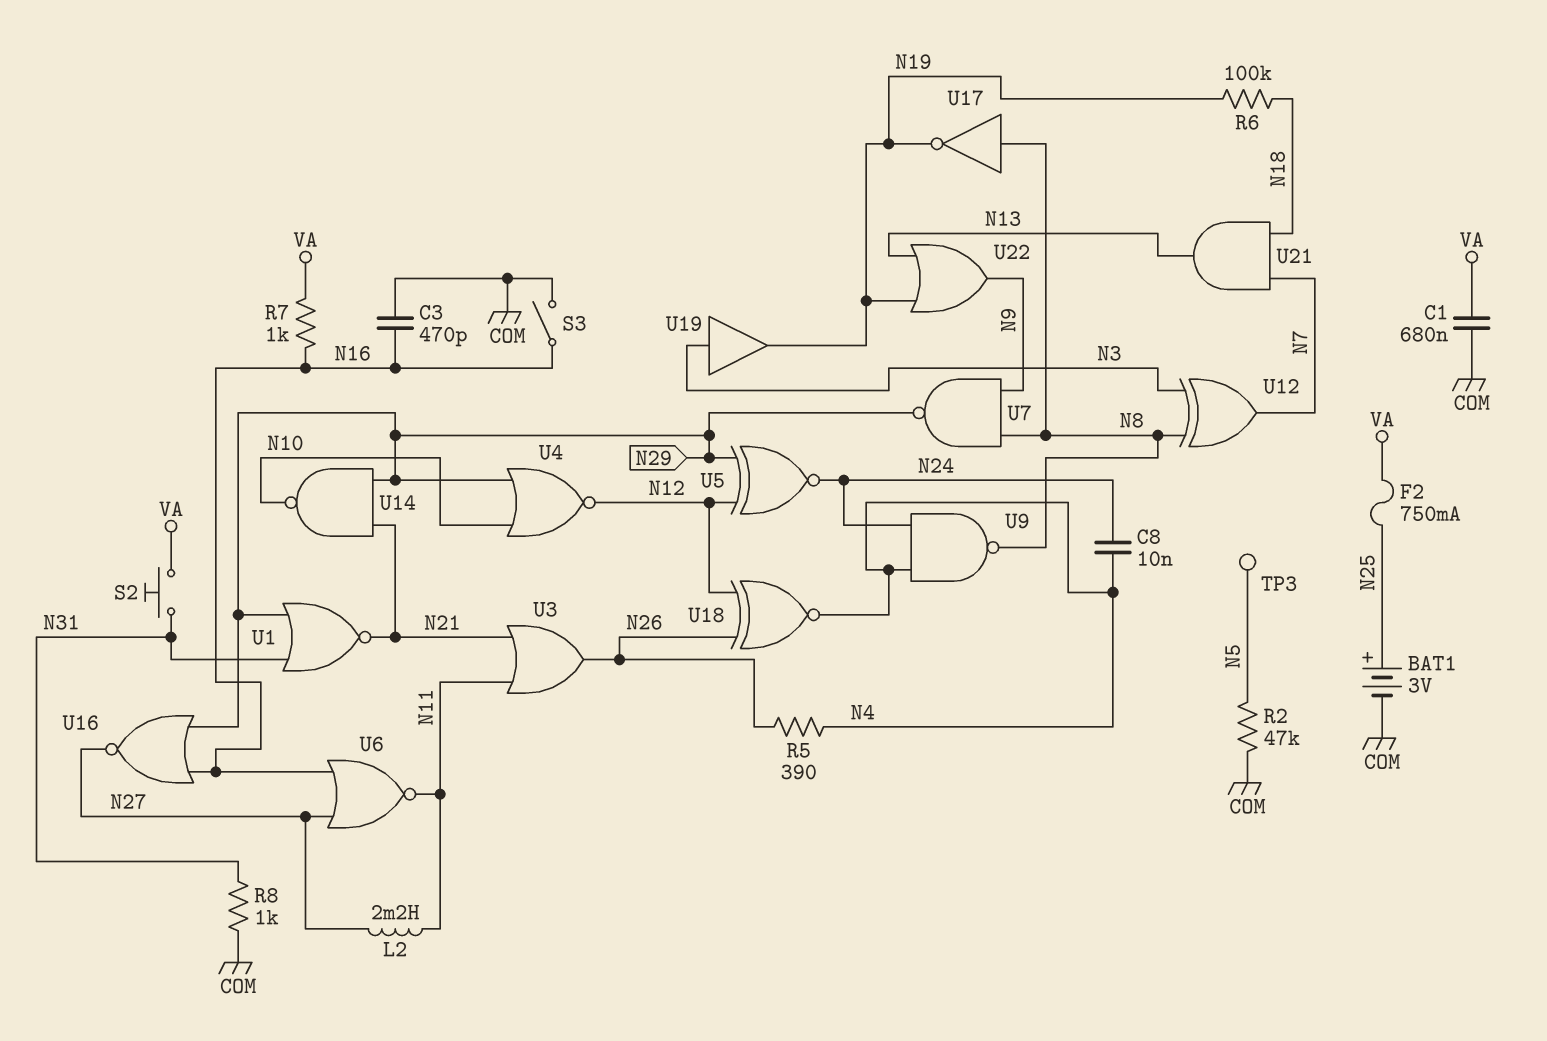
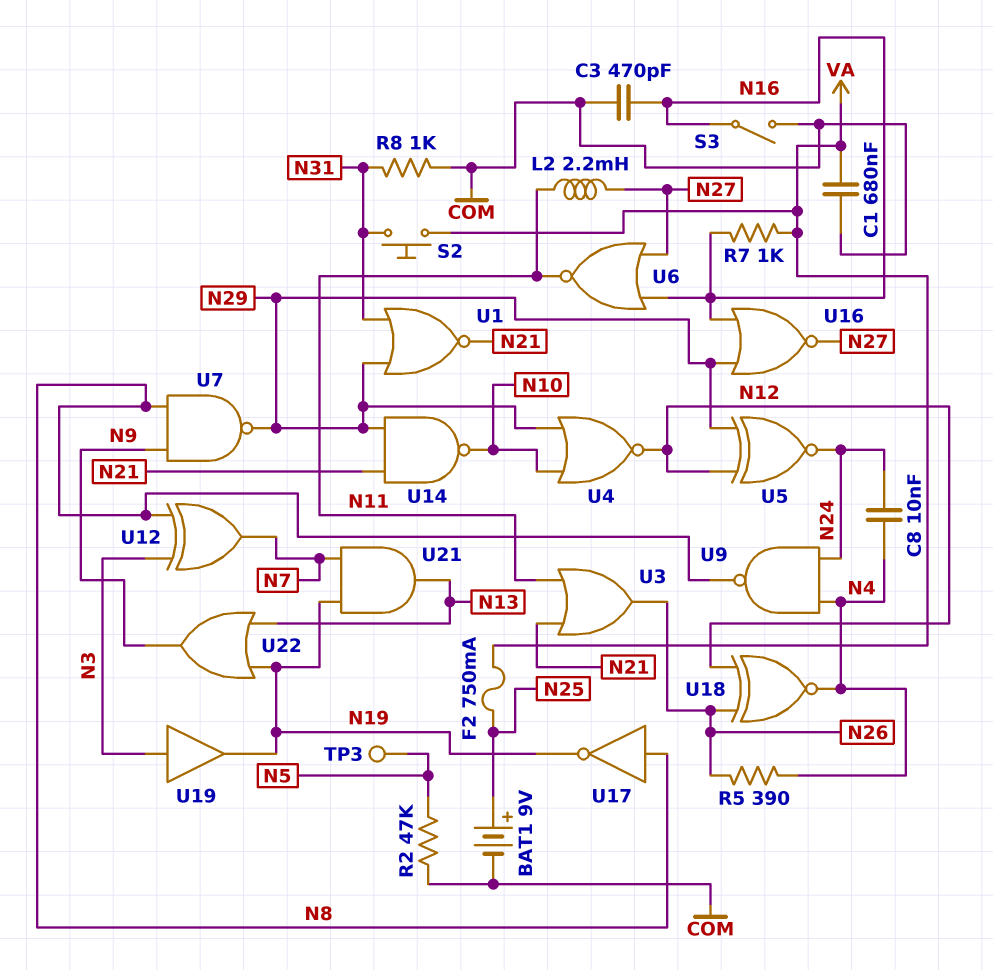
BAT1: 3V (plus N25, minus COM) -> 9V (plus N25, minus COM)
R6: 100k (N18, N19) -> none
U21: AND (in N7, in N18, out N13) -> AND (in N7, in N19, out N13)

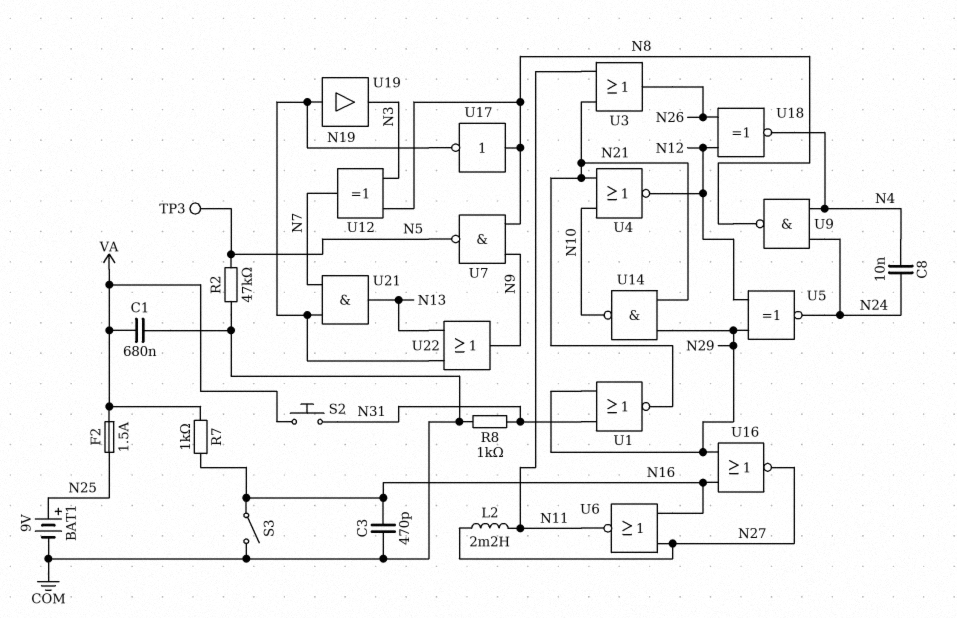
F2: 750mA (N25, VA) -> 1.5A (N25, VA)
R5: 390 (N4, N26) -> none
U4: NOR (in N10, in N29, out N12) -> NOR (in N10, in N21, out N12)
U7: NAND (in N8, in N9, out N29) -> NAND (in N8, in N9, out N5)
U19: buffer (in N3, out N19) -> buffer (in N19, out N3)

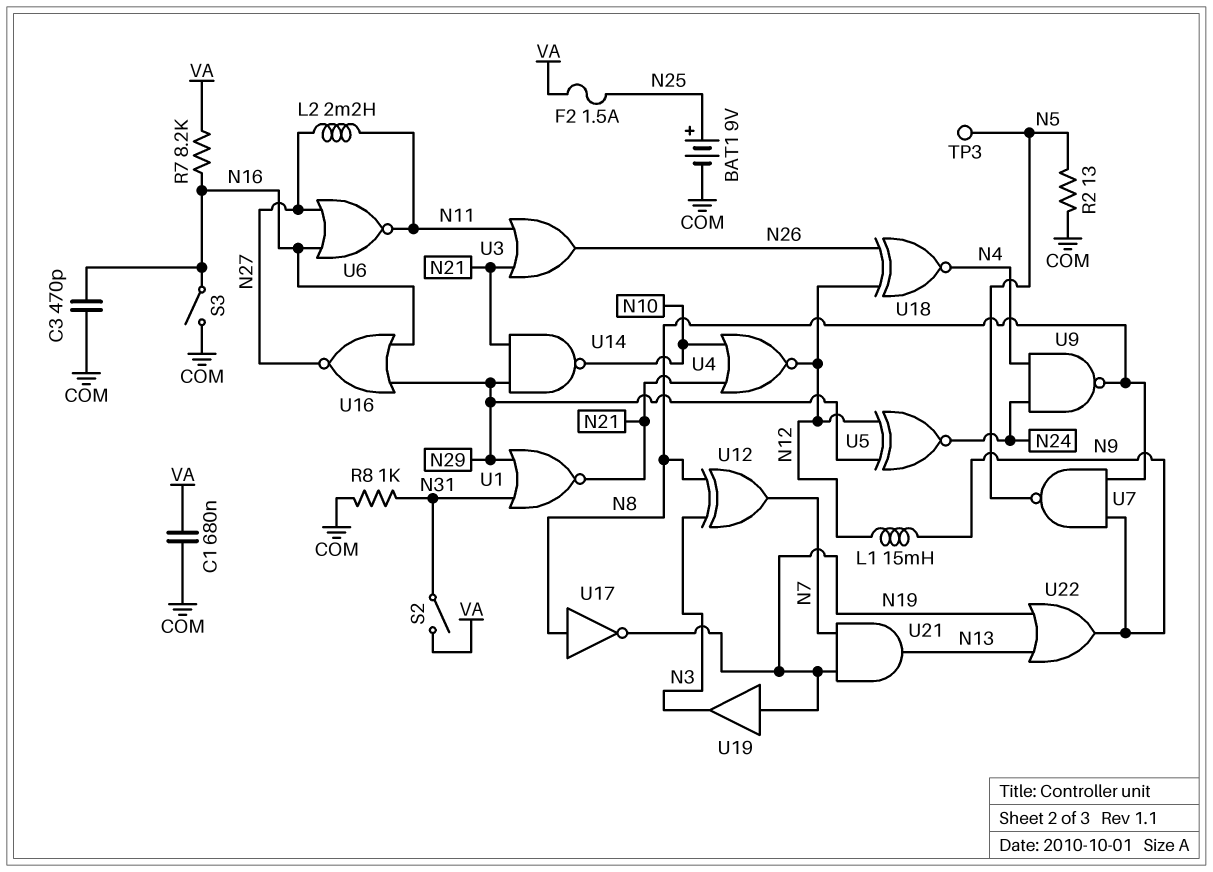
C8: 10nF (N4, N24) -> none
L1: none -> 15mH (N9, N12)
R2: 47k (COM, N5) -> 13 (COM, N5)
R7: 1k (N16, VA) -> 8.2k (N16, VA)
S2: button (N31, VA) -> switch (N31, VA)

